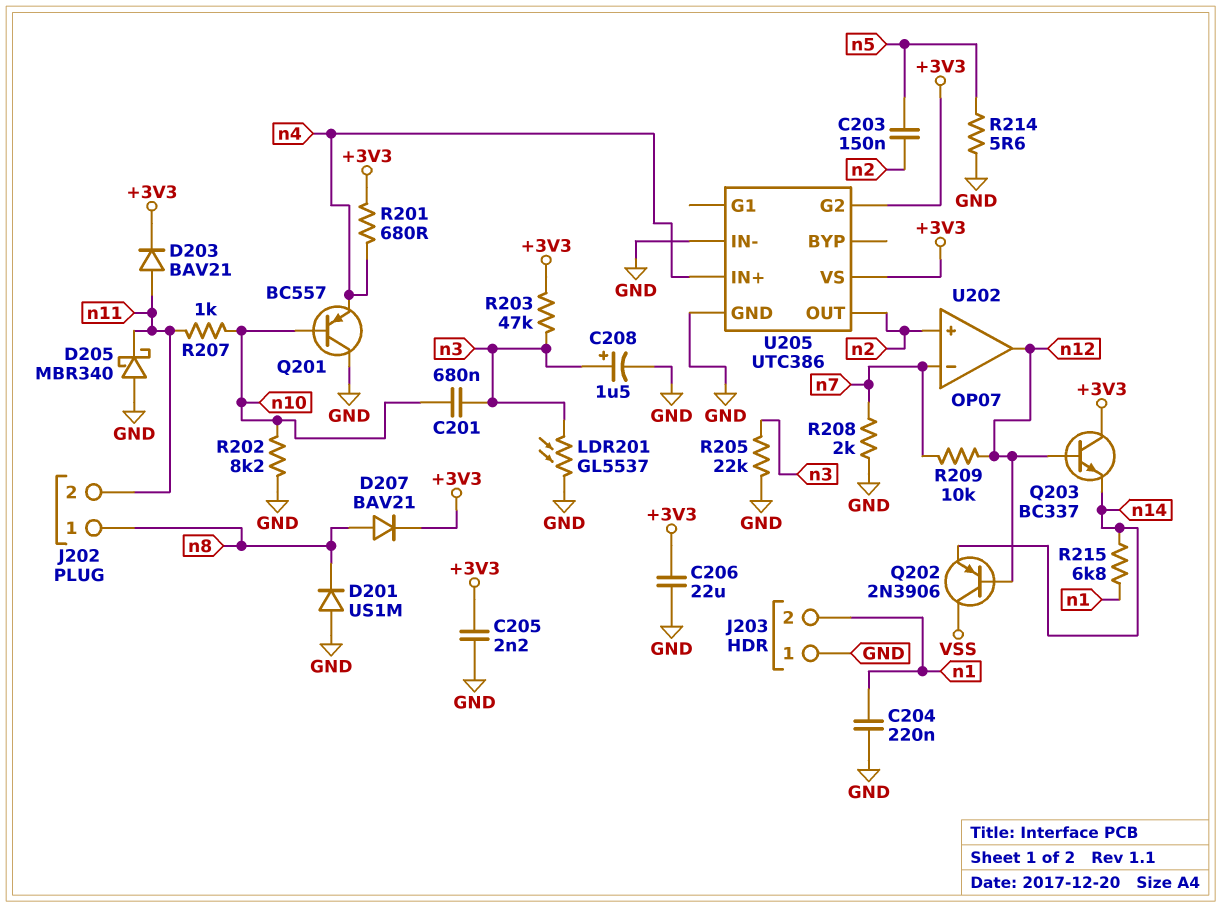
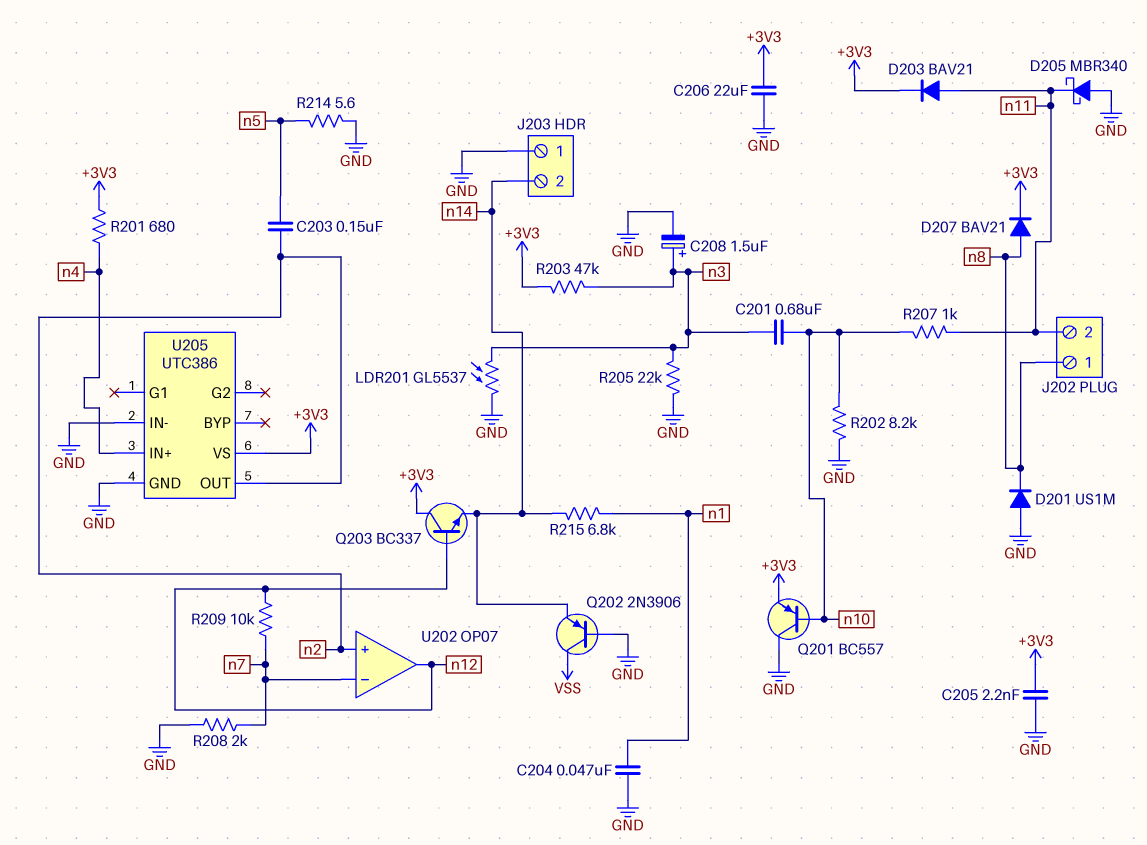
C204: 220nF (GND, n1) -> 47nF (GND, n1)
J203 pin 2: n1 -> n14
Q201: PNP BC557 (B n10, C GND, E n4) -> PNP BC557 (B n10, C GND, E +3V3)
Q202: PNP 2N3906 (B n12, C VSS, E n14) -> PNP 2N3906 (B GND, C VSS, E n14)
U205 pin G2: +3V3 -> none

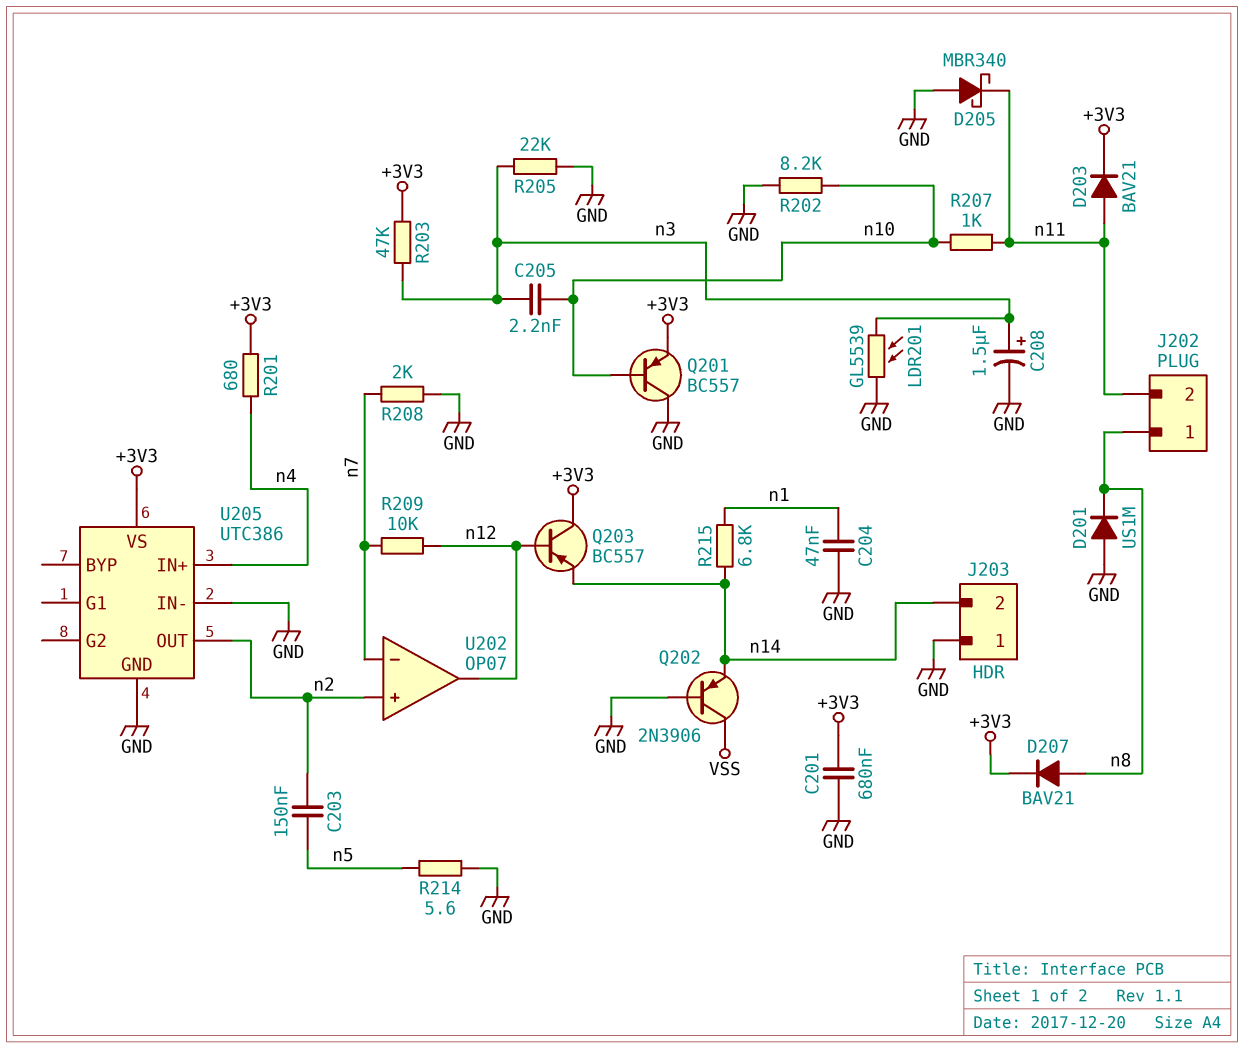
C201: 680nF (n3, n10) -> 680nF (+3V3, GND)
C205: 2.2nF (+3V3, GND) -> 2.2nF (n3, n10)
C206: 22uF (+3V3, GND) -> none
LDR201: GL5537 (GND, n3) -> GL5539 (GND, n3)
Q203: NPN BC337 (B n12, C +3V3, E n14) -> PNP BC557 (B n12, C +3V3, E n14)

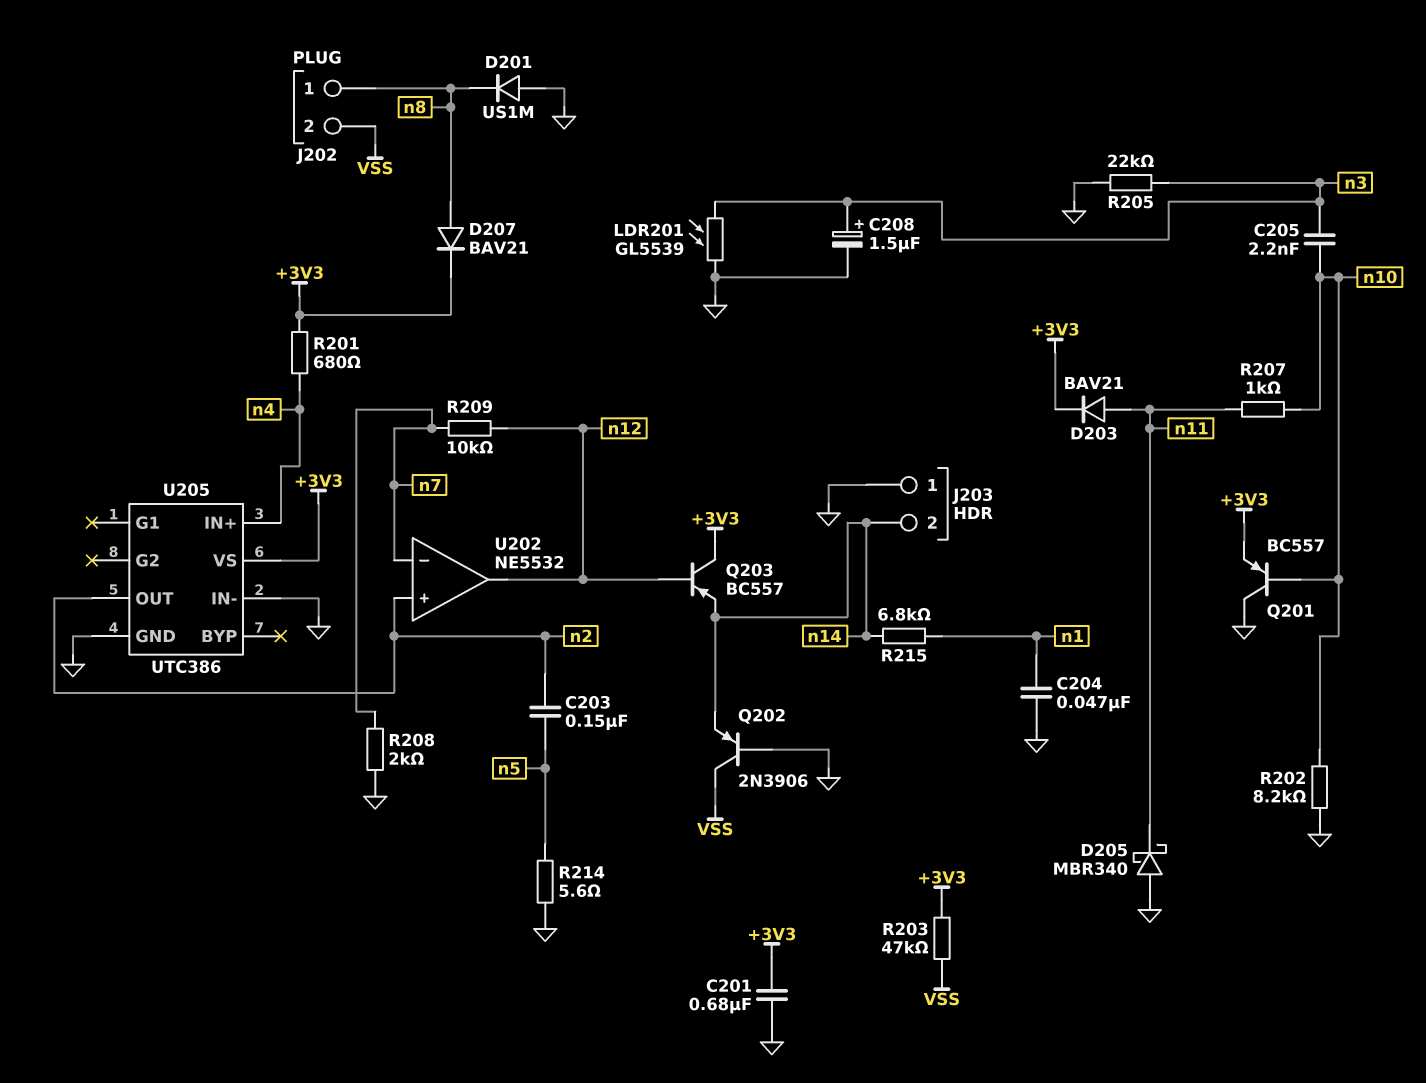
J202 pin 2: n11 -> VSS
R203: 47k (+3V3, n3) -> 47k (+3V3, VSS)
U202: OP07 -> NE5532

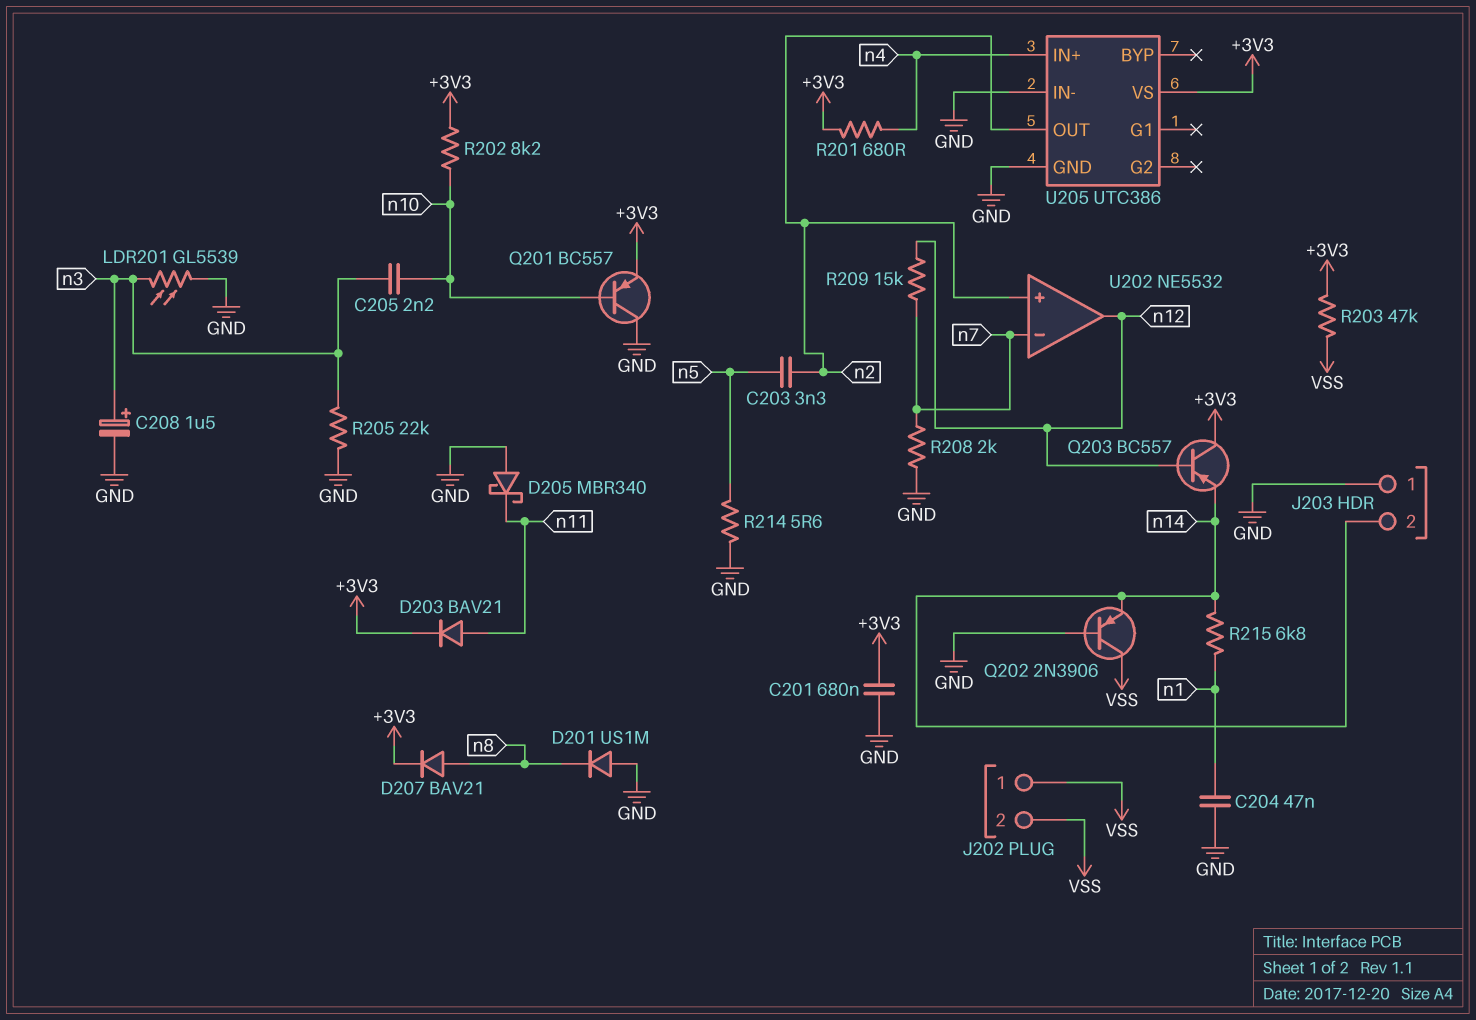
C203: 150nF (n2, n5) -> 3.3nF (n2, n5)
J202 pin 1: n8 -> VSS
R202: 8.2k (GND, n10) -> 8.2k (+3V3, n10)
R207: 1k (n10, n11) -> none
R209: 10k (n7, n12) -> 15k (n7, n12)

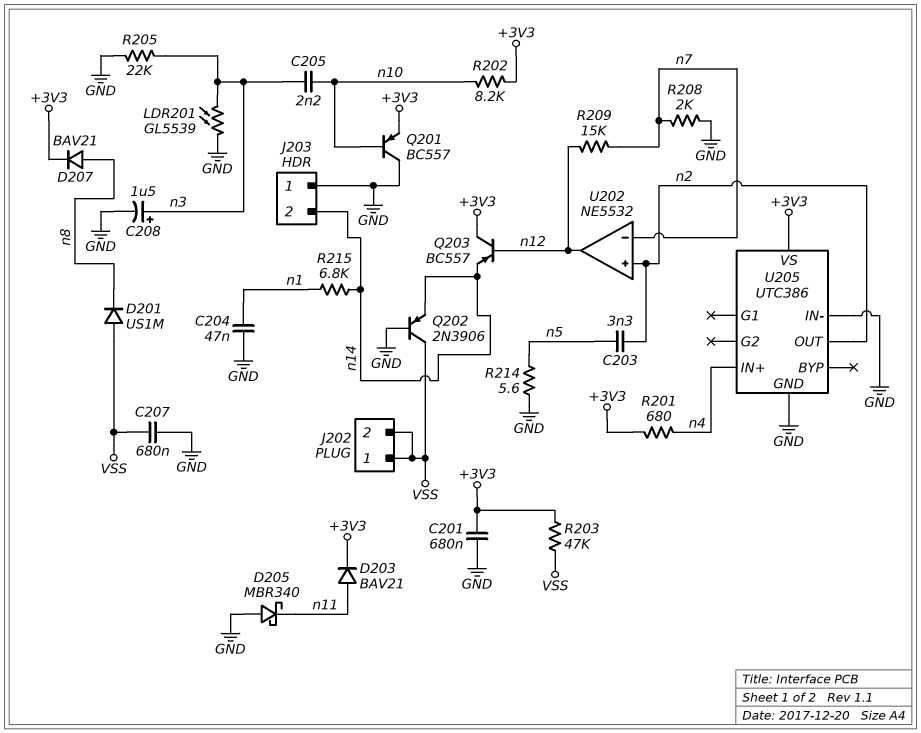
C207: none -> 680nF (GND, VSS)
D201: diode US1M (A GND, K n8) -> diode US1M (A VSS, K n8)

